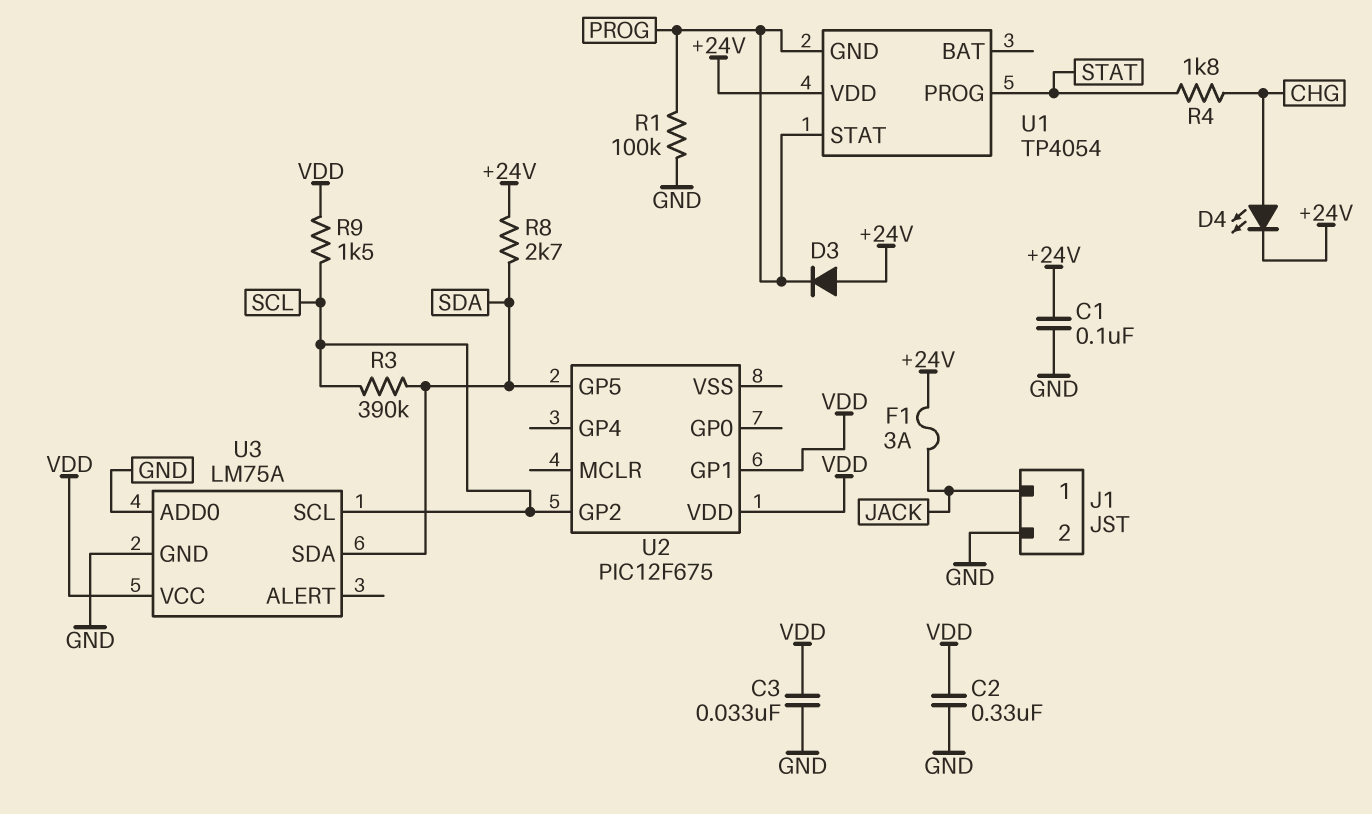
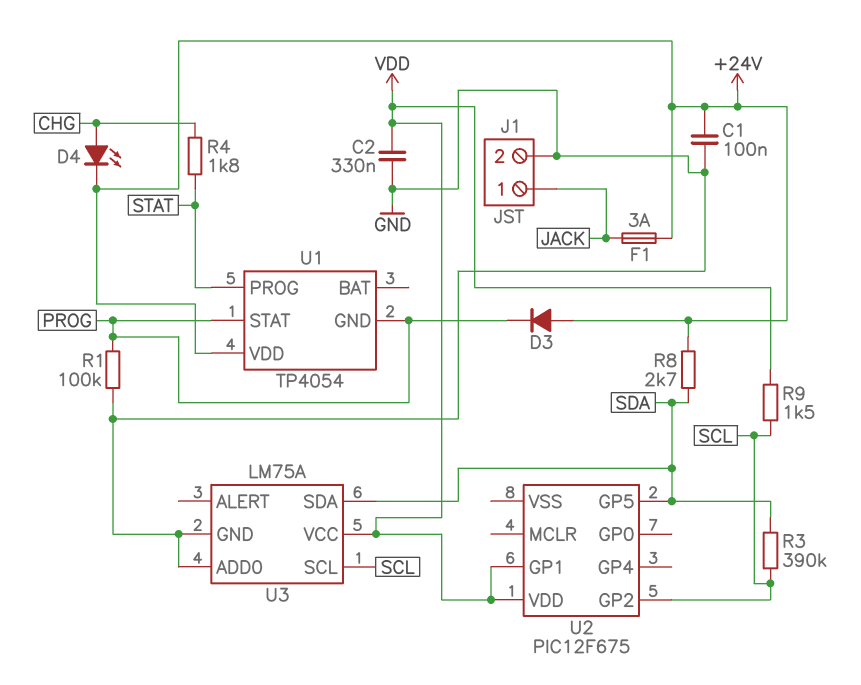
C3: 33nF (GND, VDD) -> none

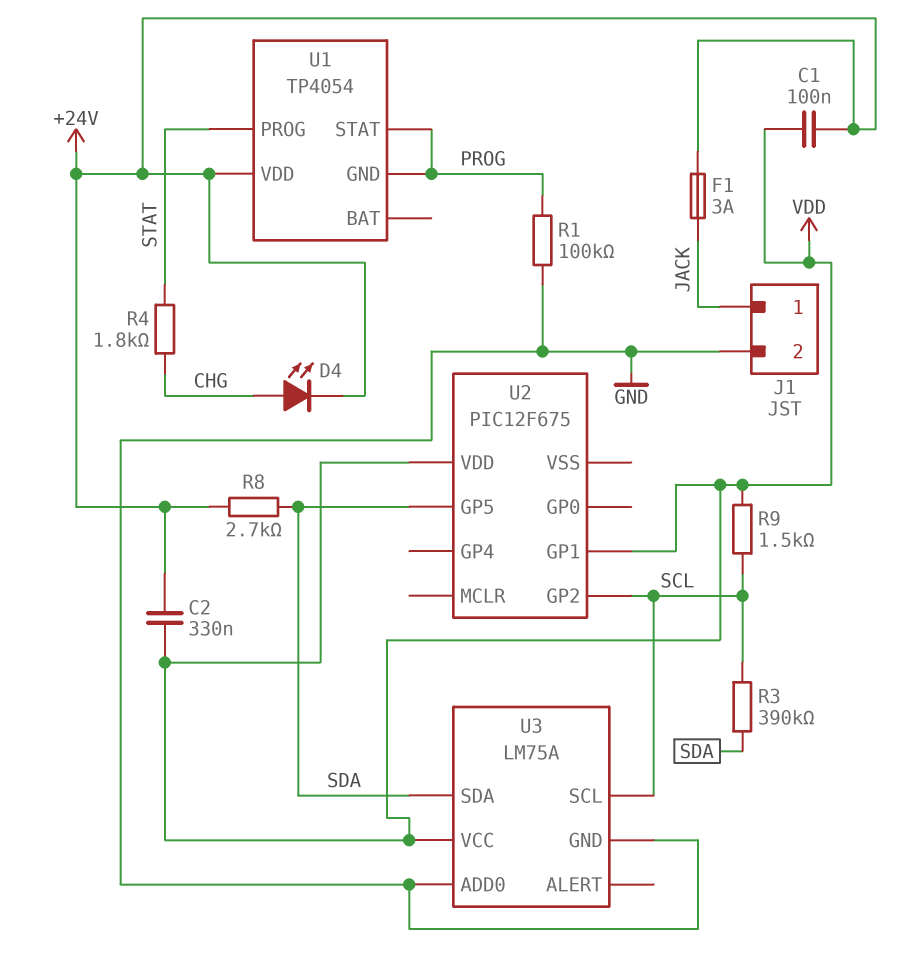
C1: 100nF (+24V, GND) -> 100nF (+24V, VDD)
C2: 330nF (GND, VDD) -> 330nF (+24V, VDD)
D3: diode (A +24V, K PROG) -> none

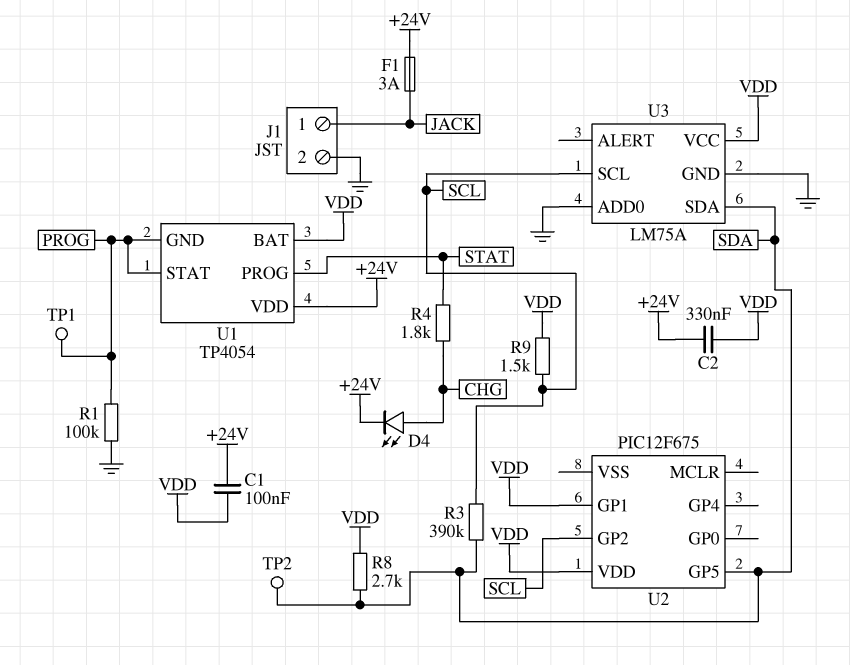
R8: 2.7k (+24V, SDA) -> 2.7k (SDA, VDD)
TP1: none -> test point (PROG)
TP2: none -> test point (SDA)
U1 pin BAT: none -> VDD

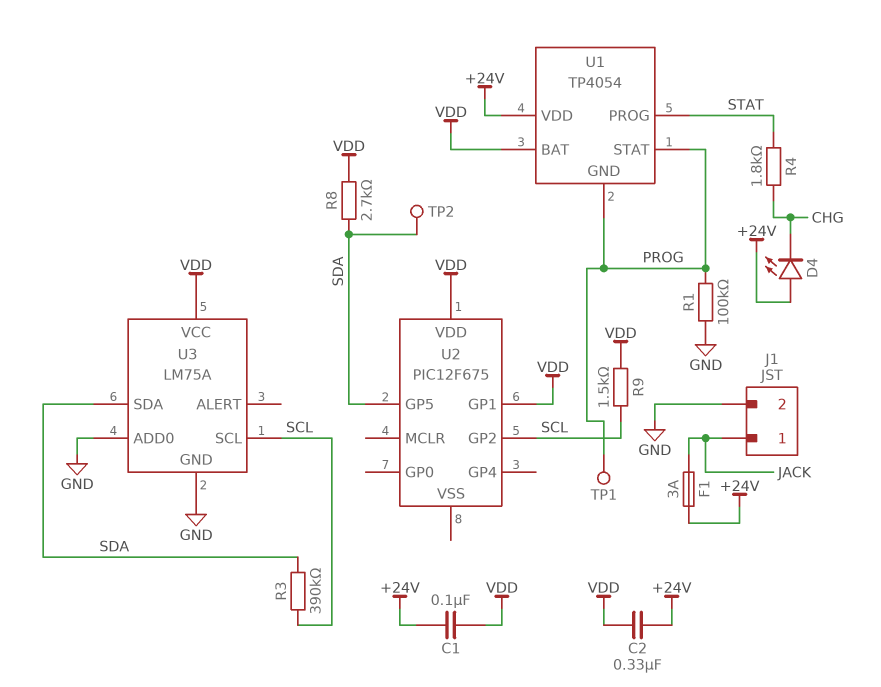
D4: LED (A CHG, K +24V) -> LED (A +24V, K CHG)

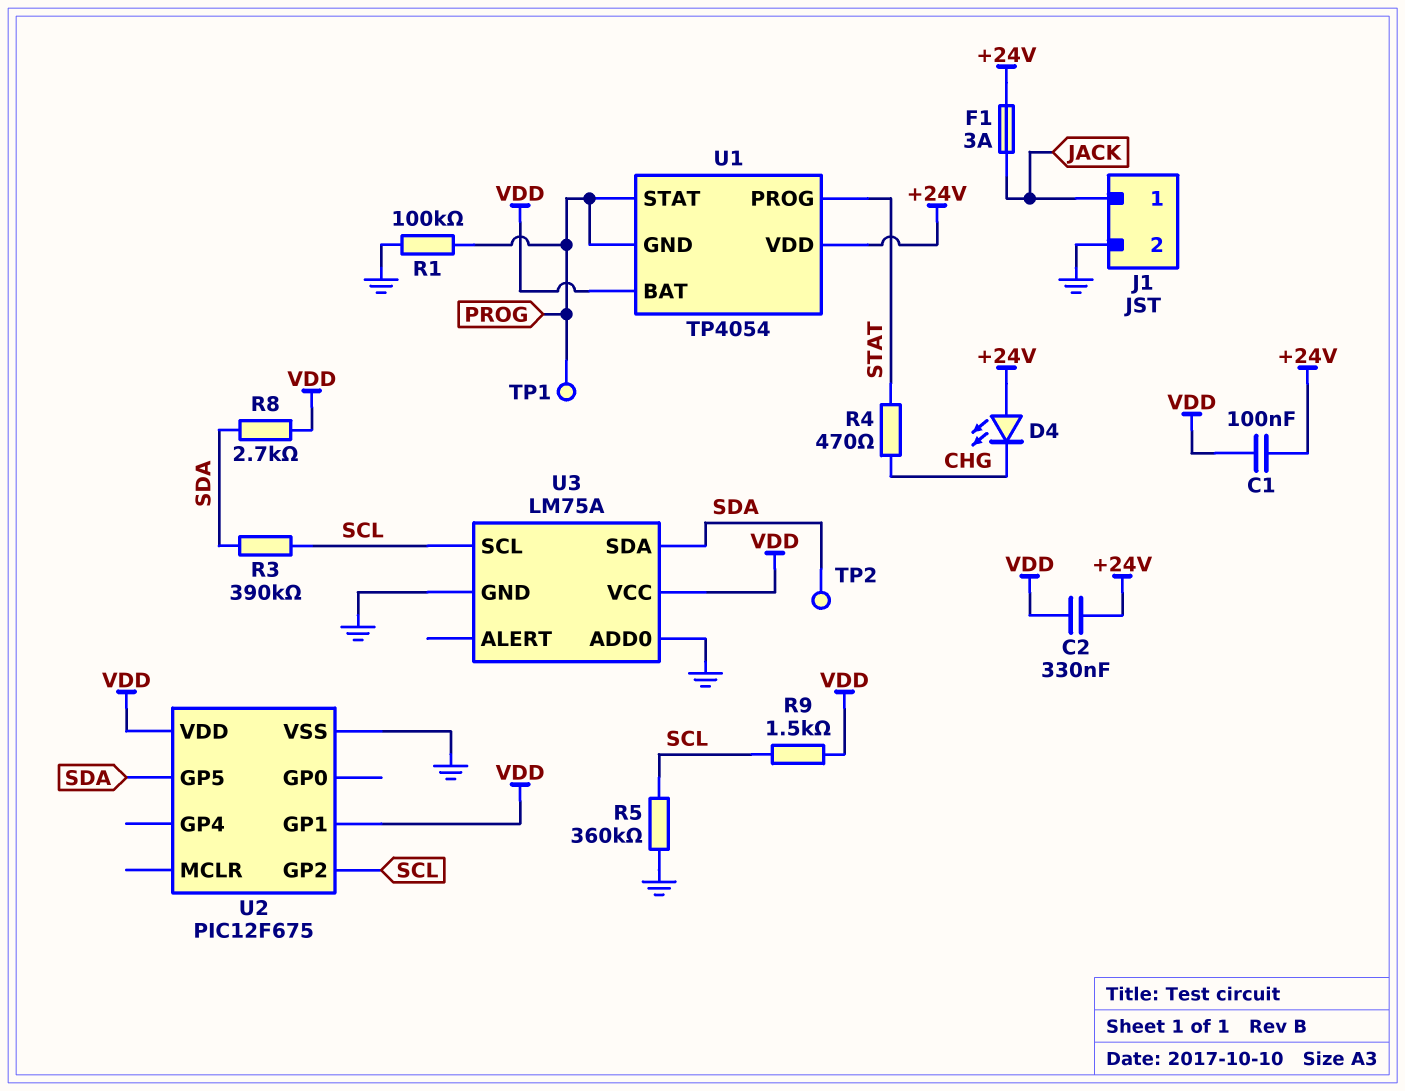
R4: 1.8k (CHG, STAT) -> 470 (CHG, STAT)
R5: none -> 360k (GND, SCL)
U2 pin VSS: none -> GND

